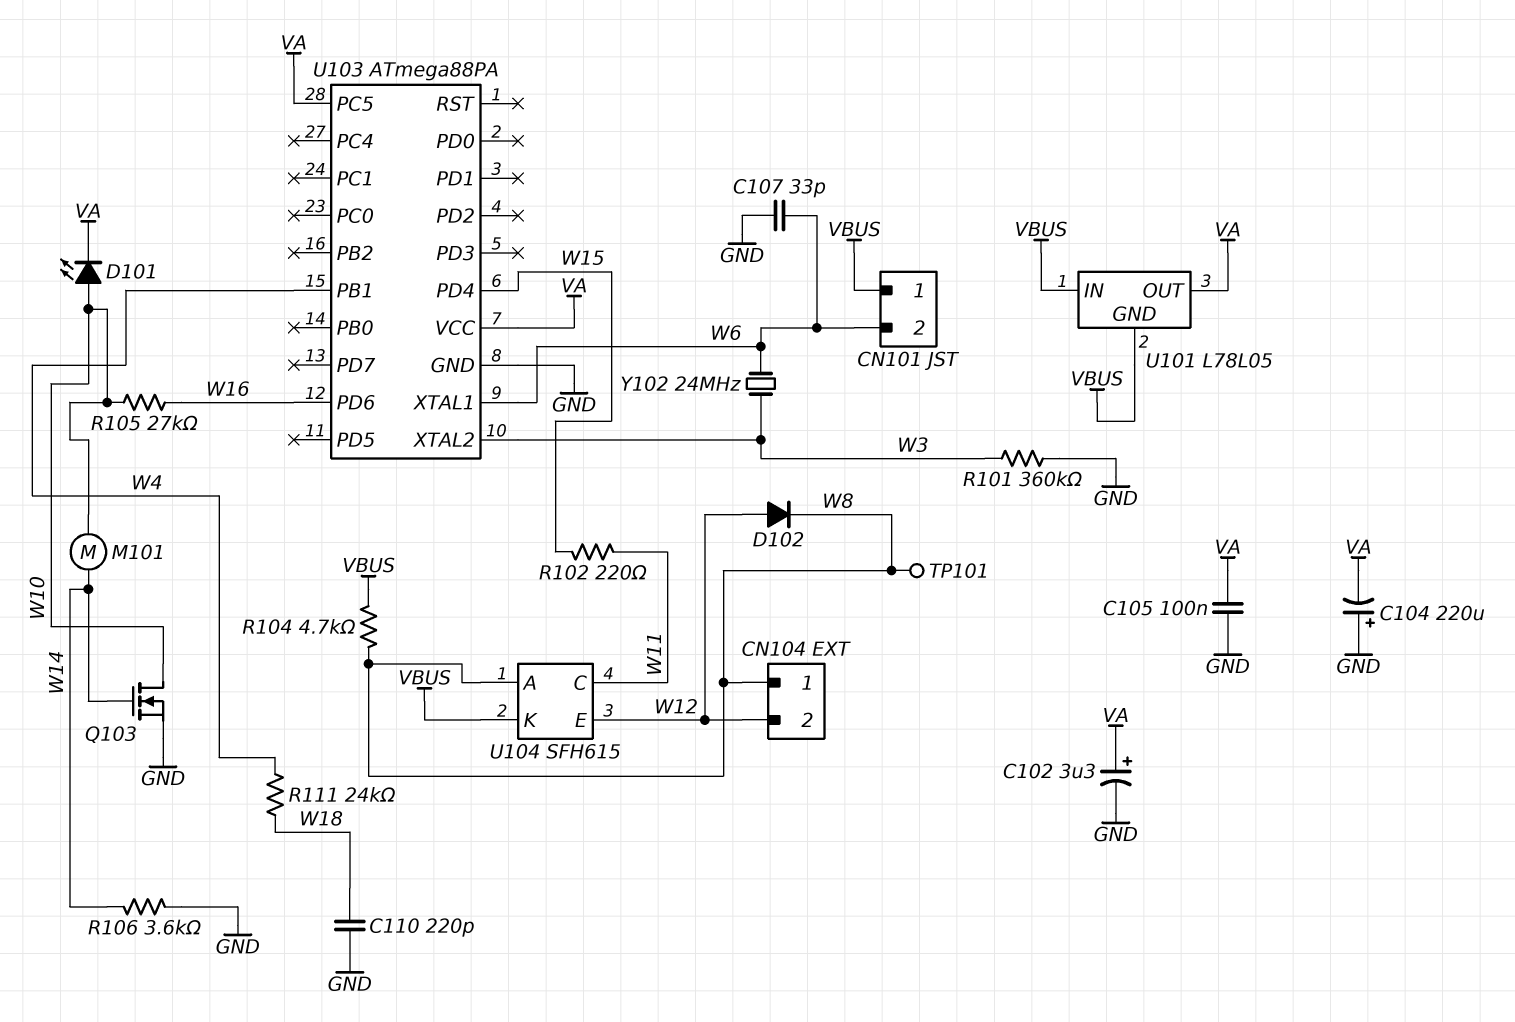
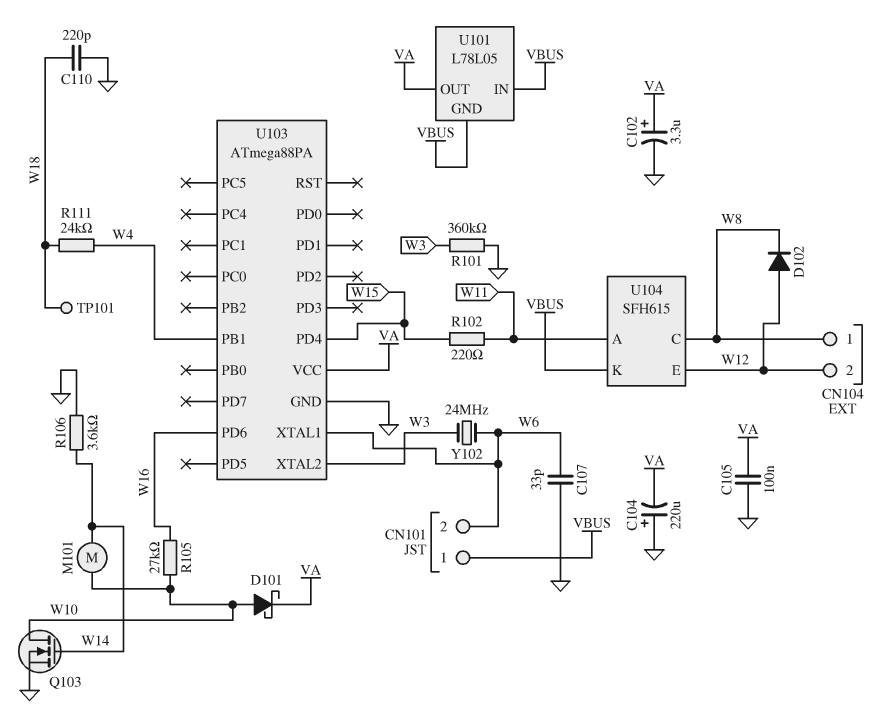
D101: LED (A W10, K VA) -> schottky (A W10, K VA)
R104: 4.7k (VBUS, W8) -> none
TP101: test point (W8) -> test point (W18)
U103 pin PC5: VA -> none
U104 pin A: W8 -> W11
U104 pin C: W11 -> W8

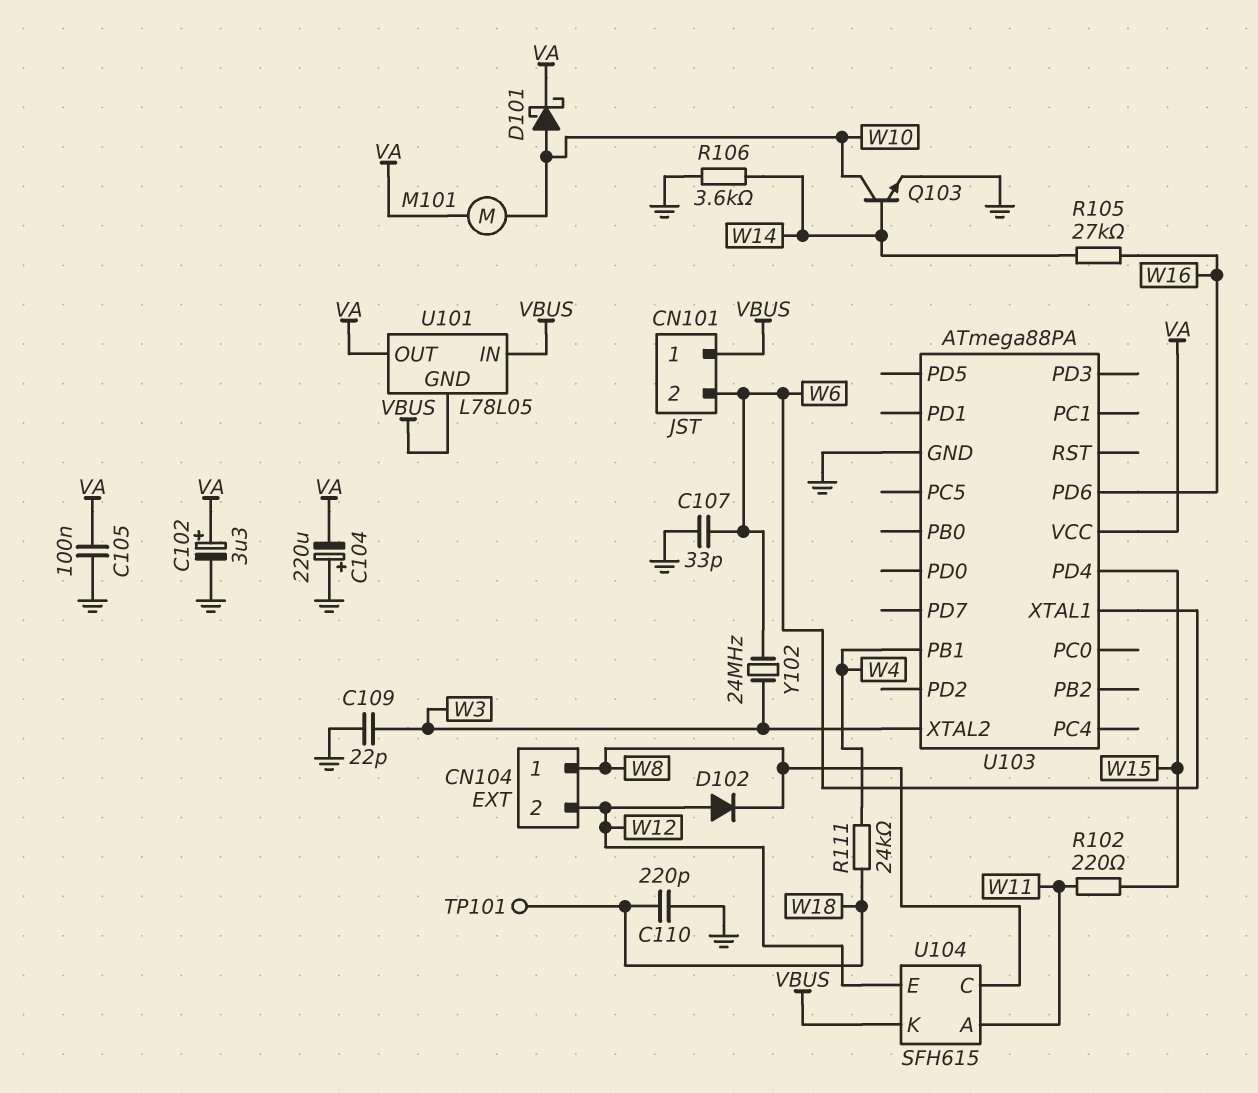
C109: none -> 22pF (GND, W3)
M101: motor (W10, W14) -> motor (VA, W10)
Q103: NMOS (G W14, D W10, S GND) -> NPN (B W14, C W10, E GND)
R101: 360k (GND, W3) -> none
R105: 27k (W10, W16) -> 27k (W14, W16)

